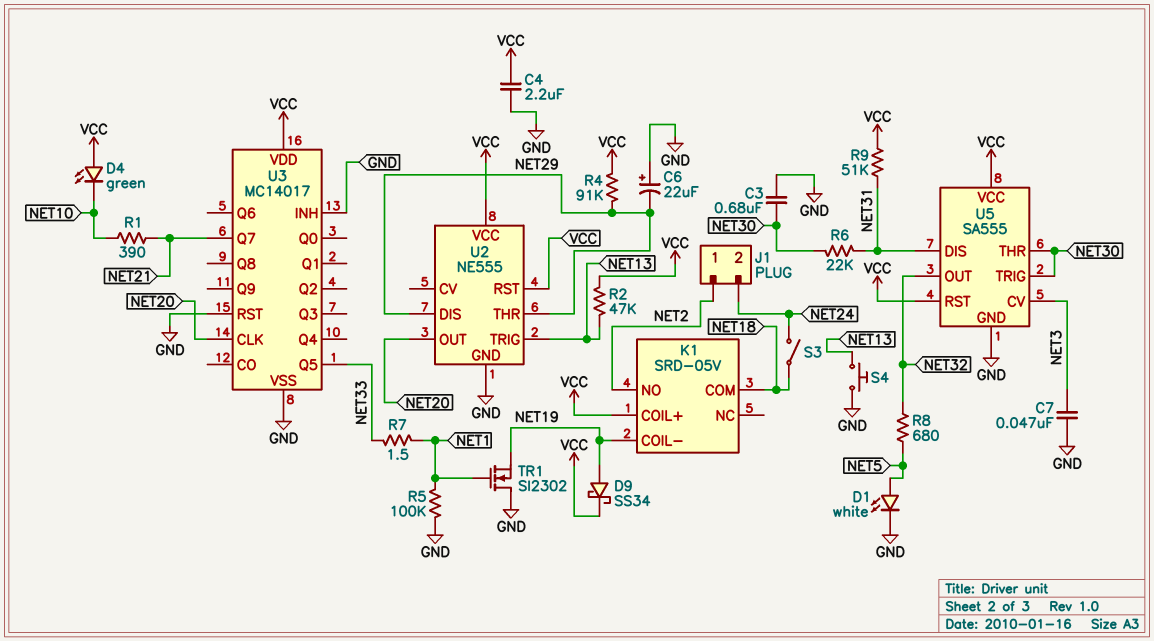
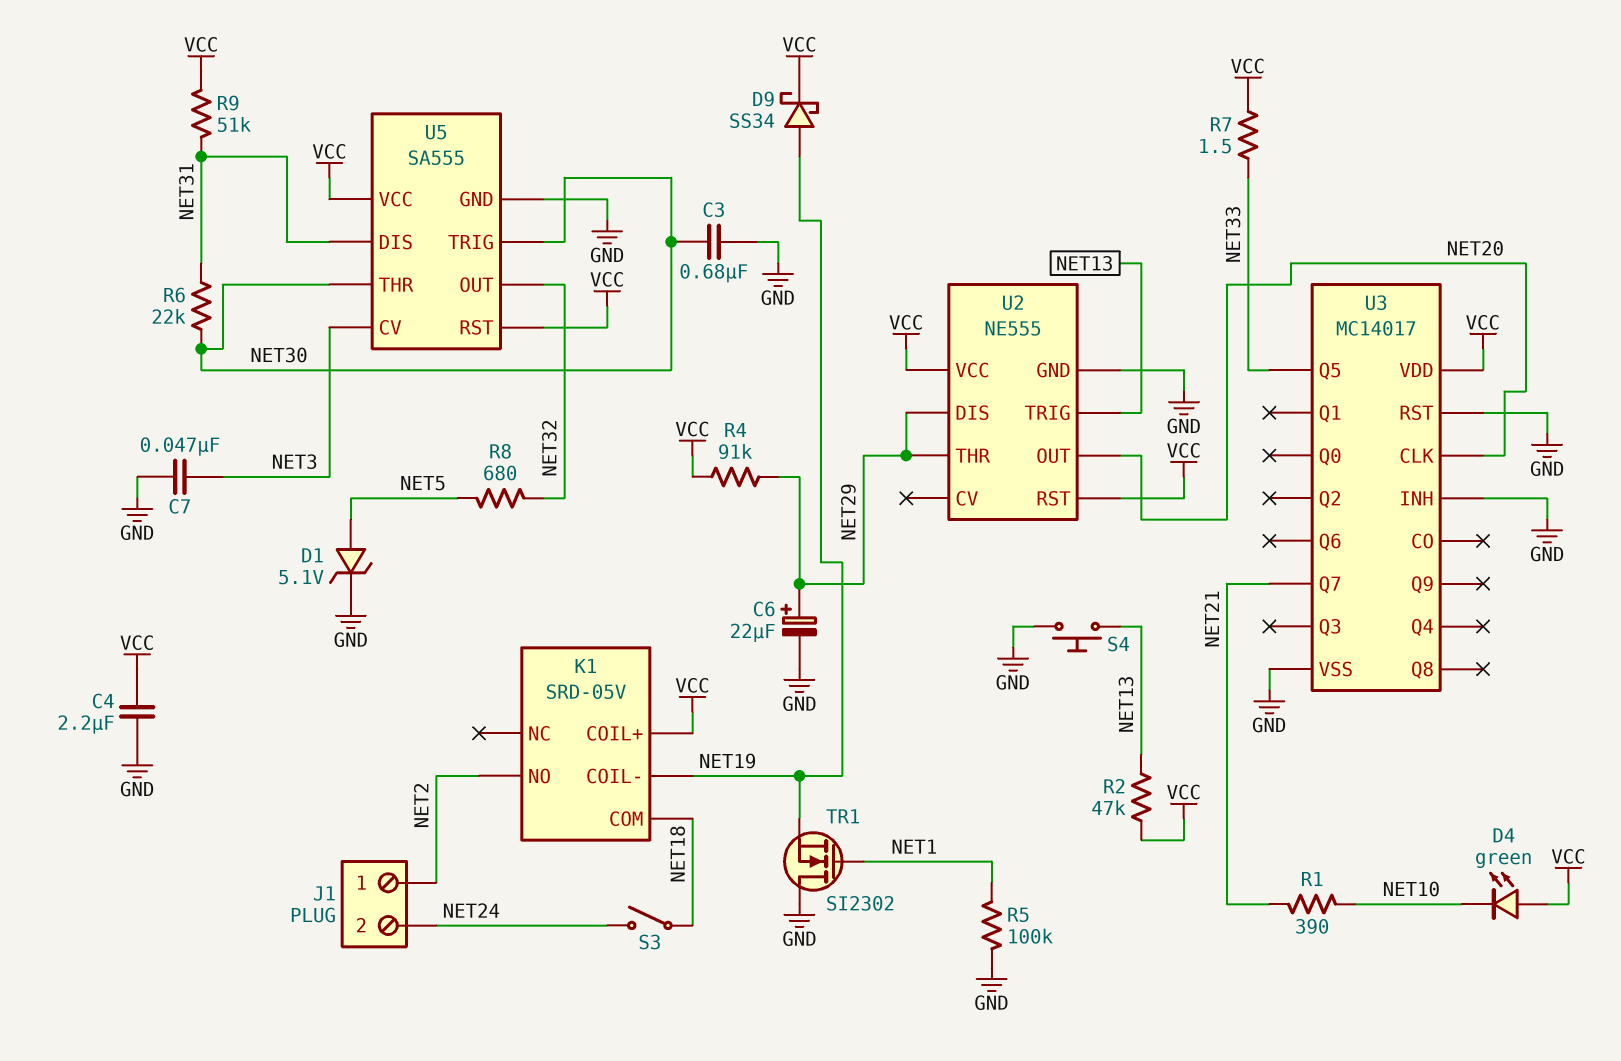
C6: 22uF (plus GND, minus NET29) -> 22uF (plus NET29, minus GND)
D1: LED white (A NET5, K GND) -> zener 5.1V (A NET5, K GND)
R7: 1.5 (NET1, NET33) -> 1.5 (NET33, VCC)

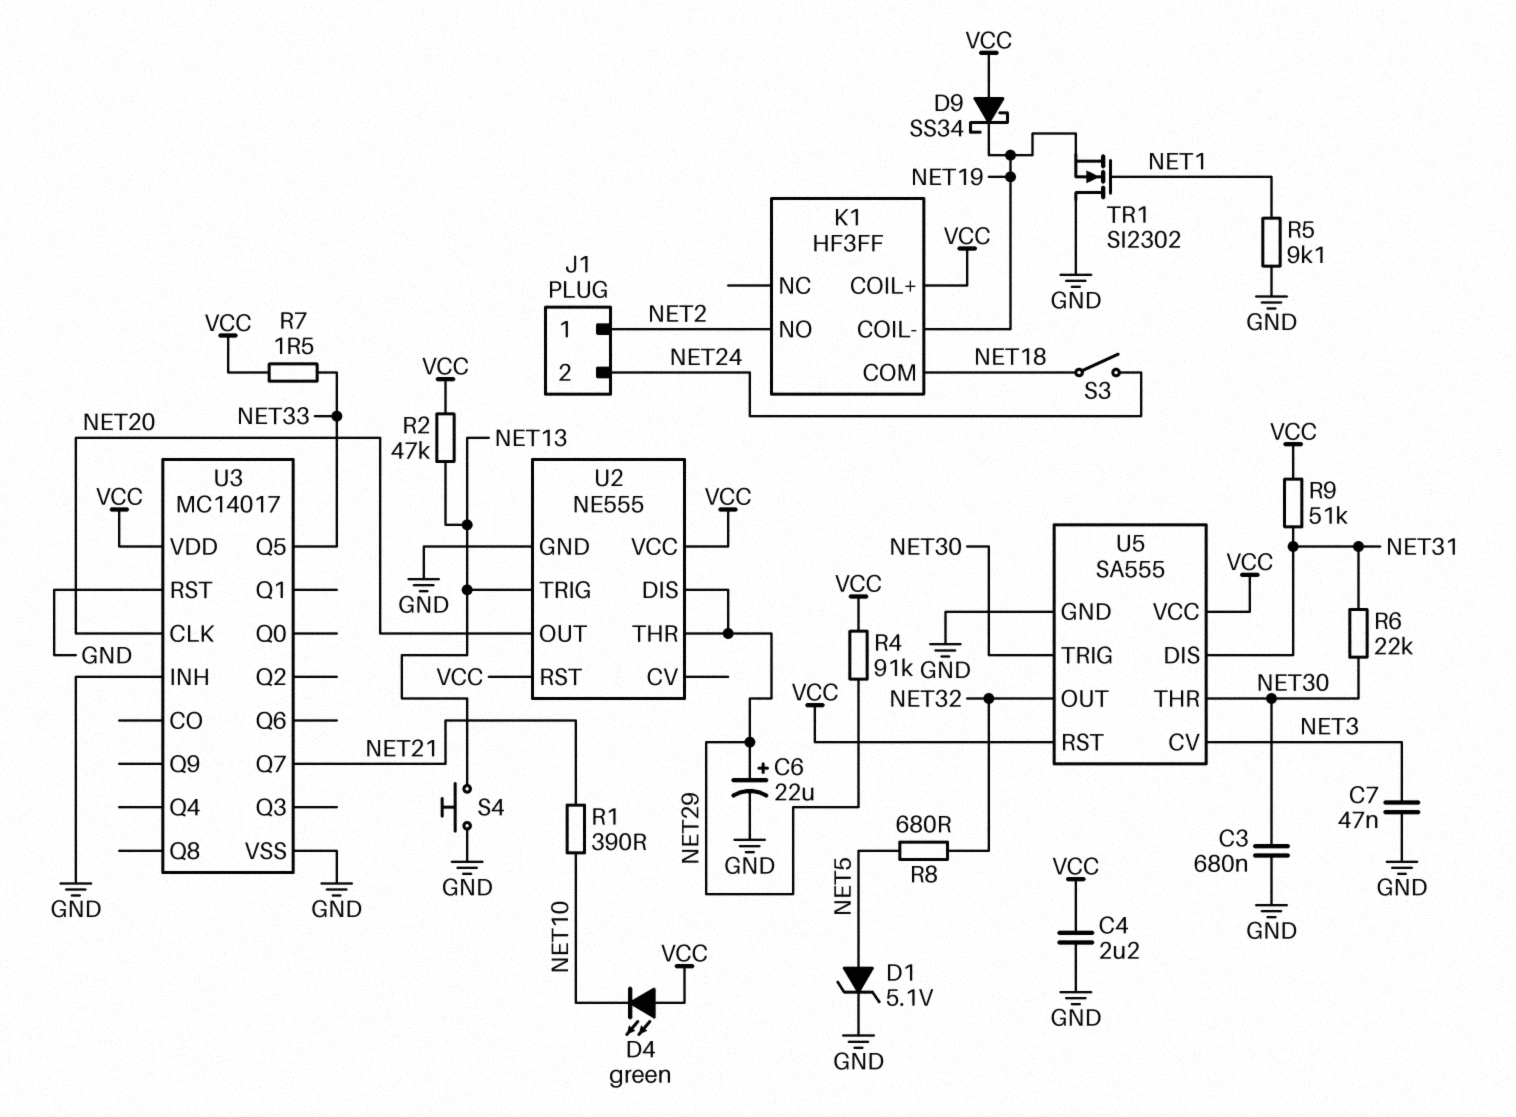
D9: schottky SS34 (A NET19, K VCC) -> schottky SS34 (A VCC, K NET19)
K1: SRD-05V -> HF3FF
R5: 100k (GND, NET1) -> 9.1k (GND, NET1)

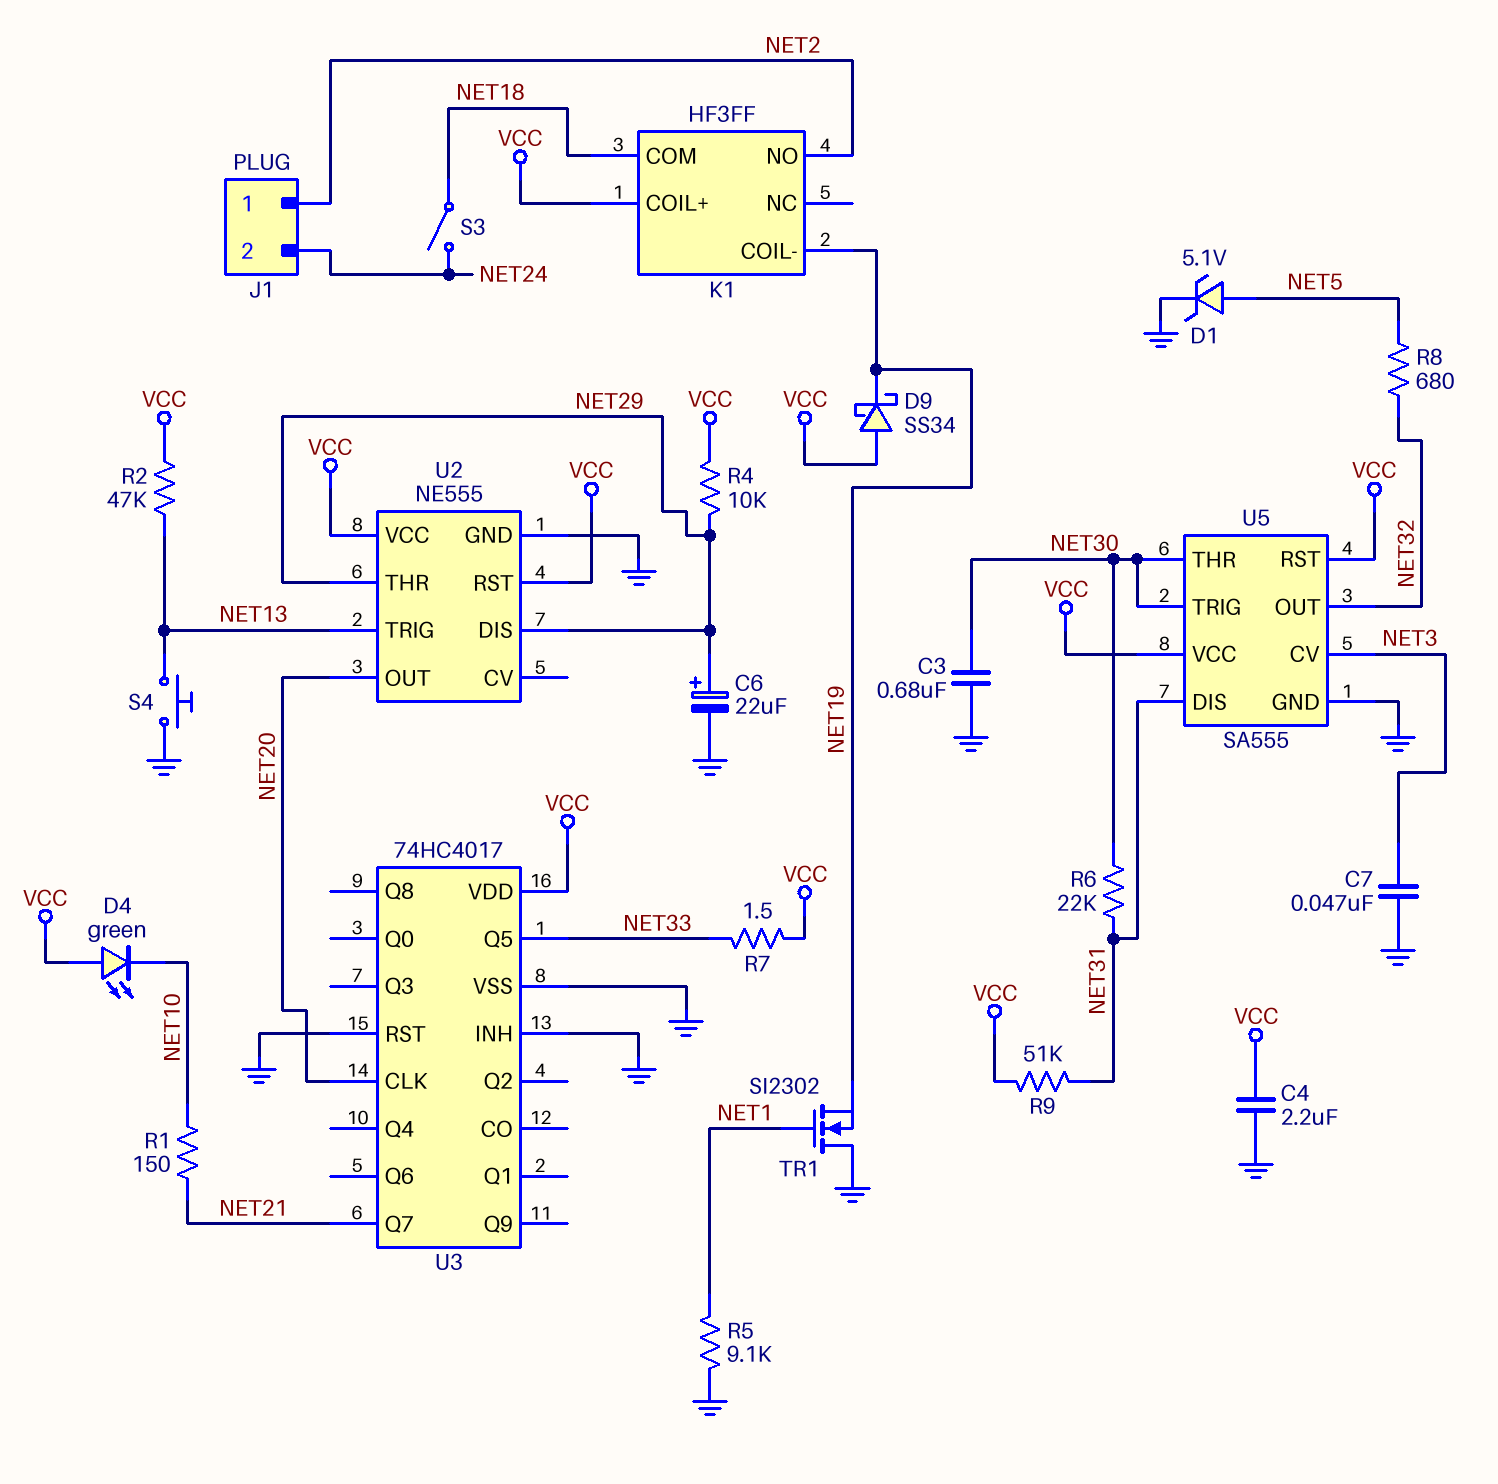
R1: 390 (NET10, NET21) -> 150 (NET10, NET21)
R4: 91k (NET29, VCC) -> 10k (NET29, VCC)
U3: MC14017 -> 74HC4017

